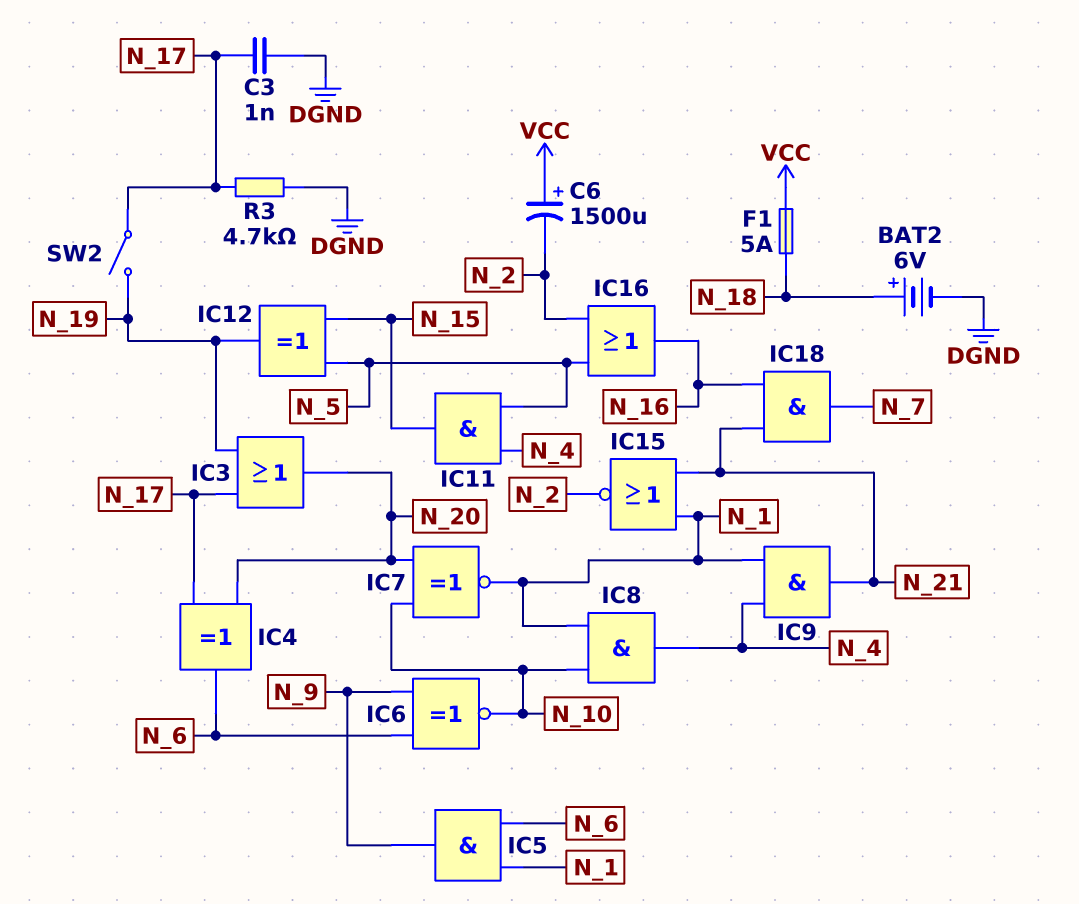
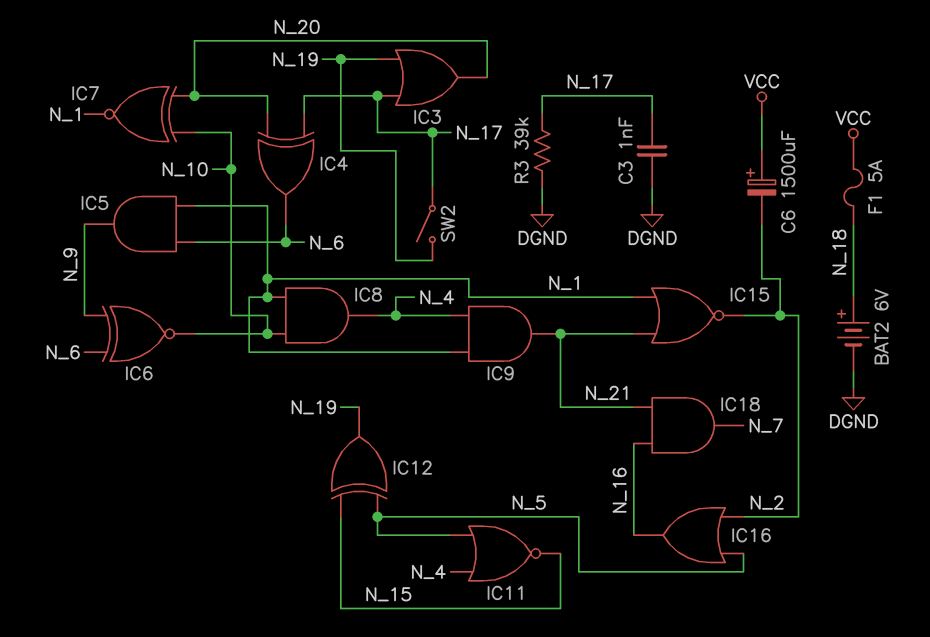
IC11: AND (in N_4, in N_5, out N_15) -> NOR (in N_4, in N_5, out N_15)
R3: 4.7k (DGND, N_17) -> 39k (DGND, N_17)

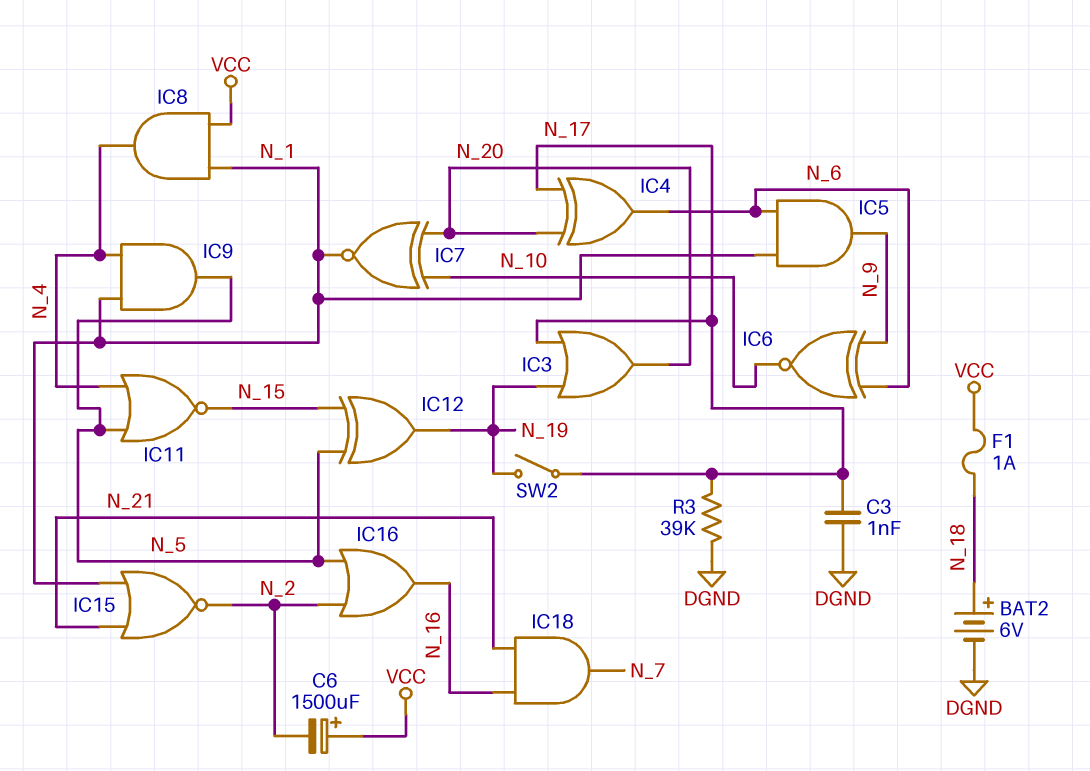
F1: 5A (N_18, VCC) -> 1A (N_18, VCC)
IC8: AND (in N_1, in N_10, out N_4) -> AND (in N_1, in VCC, out N_4)
IC9: AND (in N_1, in N_4, out N_21) -> AND (in N_1, in N_4, out N_5)

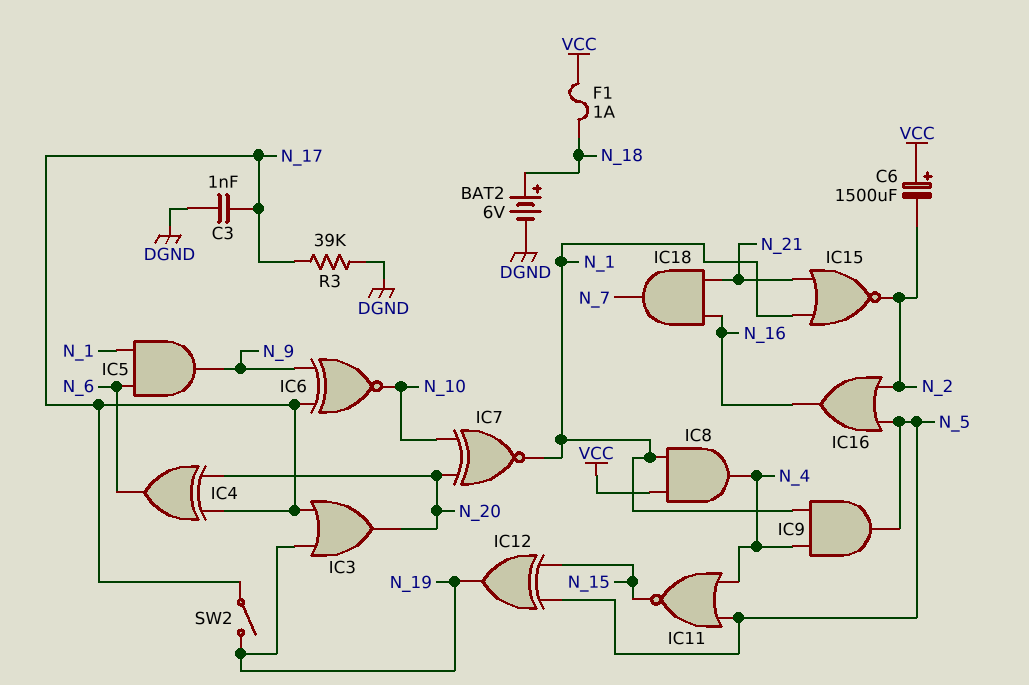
IC6: XNOR (in N_6, in N_9, out N_10) -> XNOR (in N_9, in N_17, out N_10)

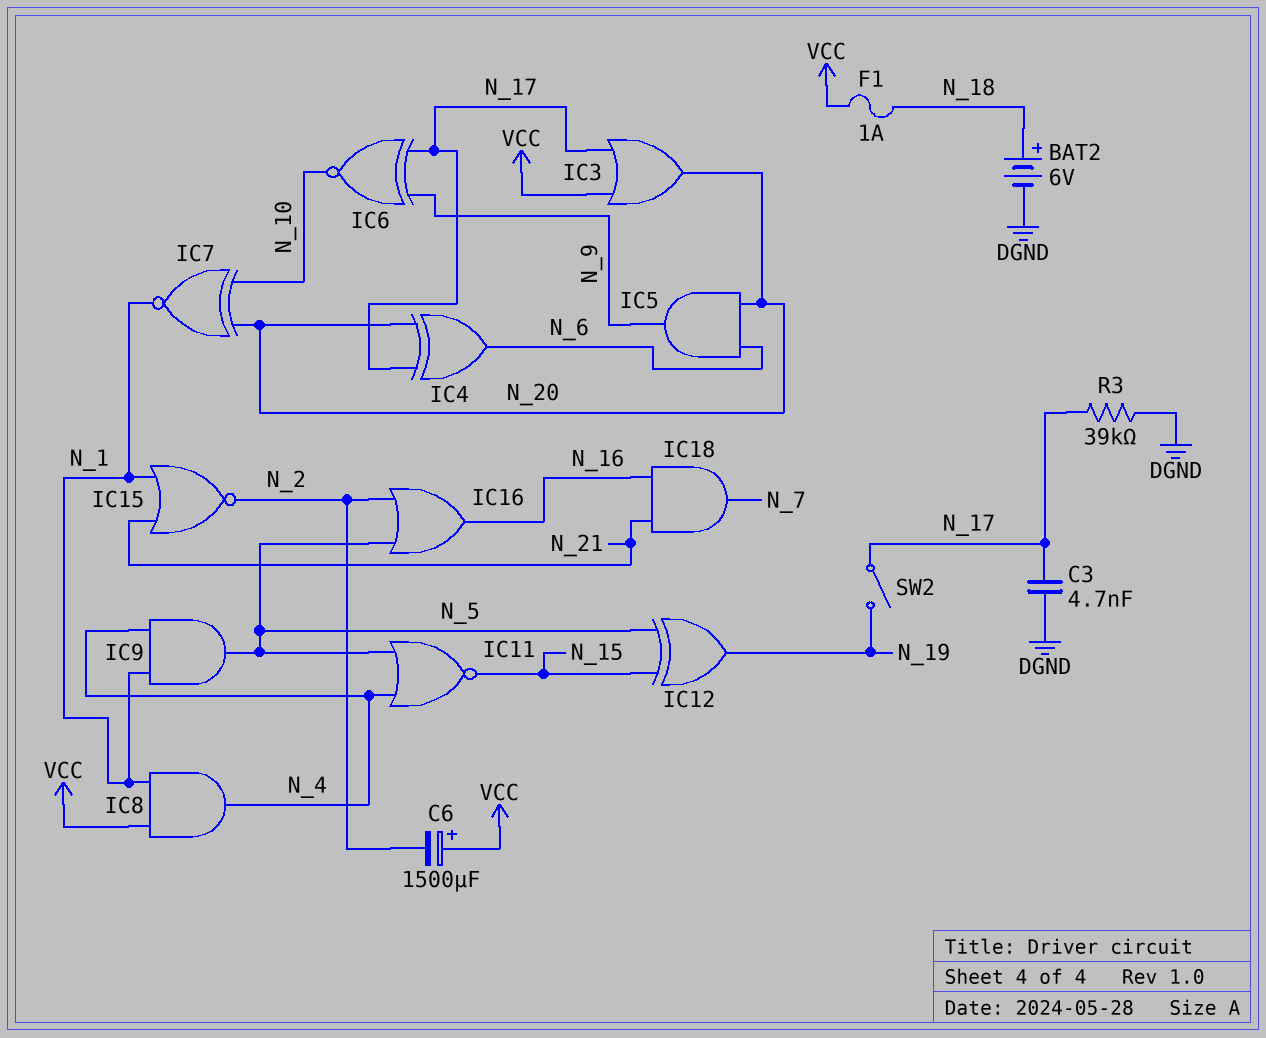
C3: 1nF (DGND, N_17) -> 4.7nF (DGND, N_17)
IC3: OR (in N_17, in N_19, out N_20) -> OR (in N_17, in VCC, out N_20)
IC5: AND (in N_1, in N_6, out N_9) -> AND (in N_6, in N_20, out N_9)

